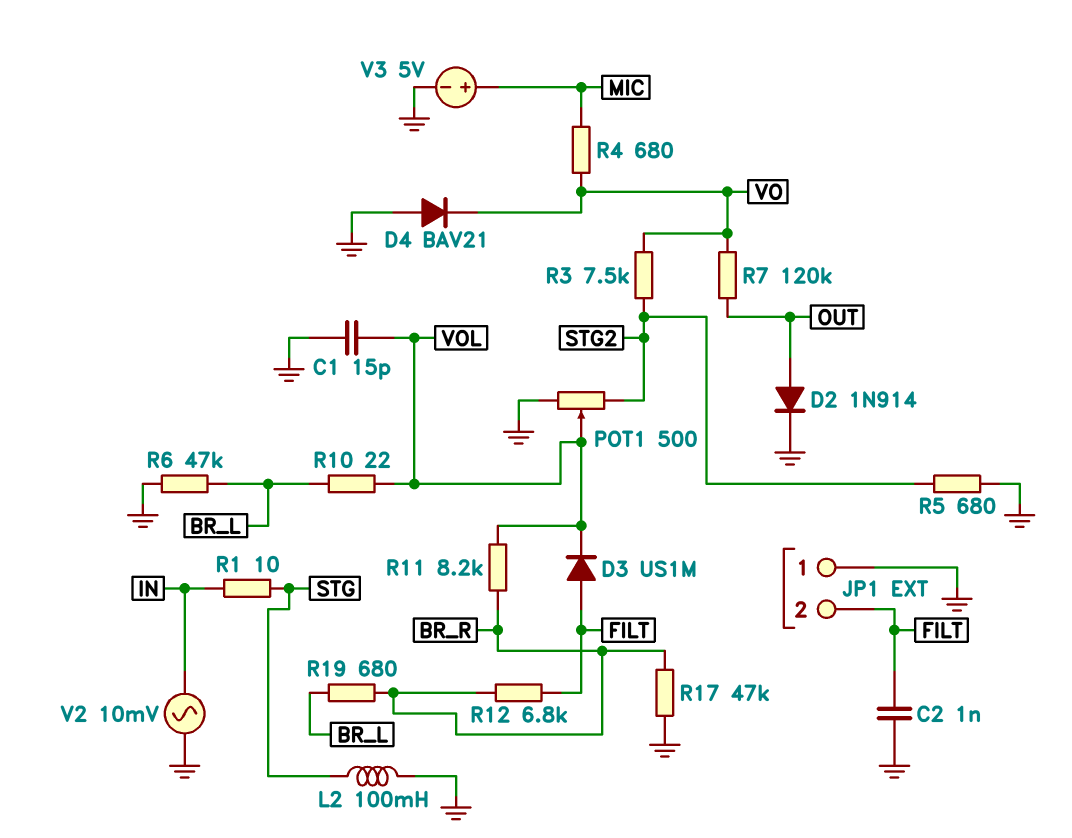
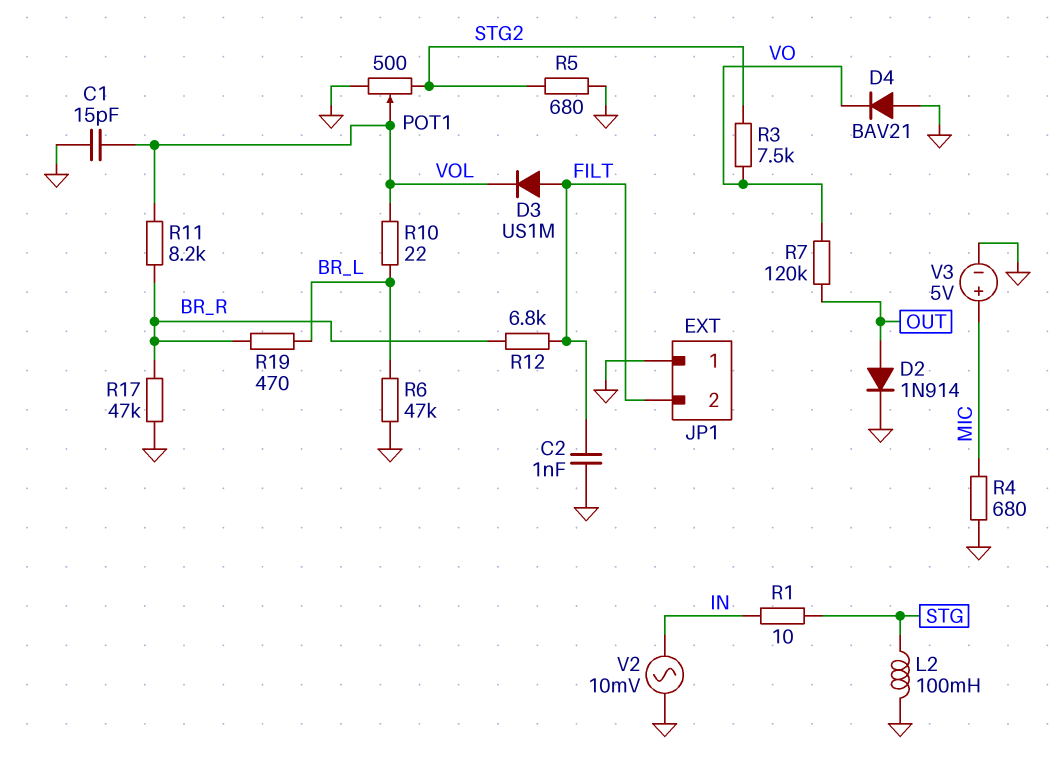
R4: 680 (MIC, VO) -> 680 (GND, MIC)
R19: 680 (BR_L, BR_R) -> 470 (BR_L, BR_R)

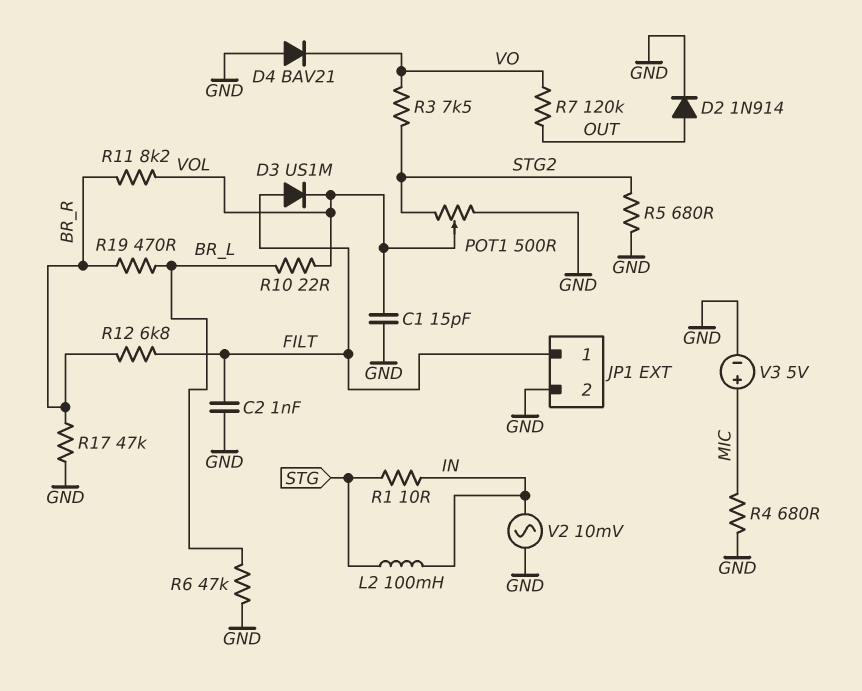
JP1 pin 1: GND -> FILT
JP1 pin 2: FILT -> GND
L2: 100mH (GND, STG) -> 100mH (IN, STG)

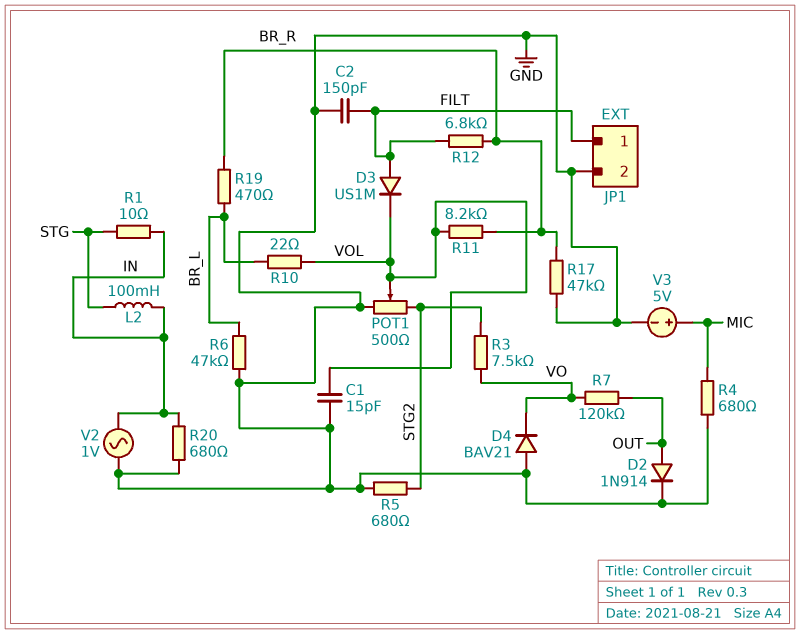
C2: 1nF (FILT, GND) -> 150pF (FILT, GND)
R20: none -> 680 (GND, IN)
V2: AC 10mV (GND, IN) -> AC 1V (GND, IN)

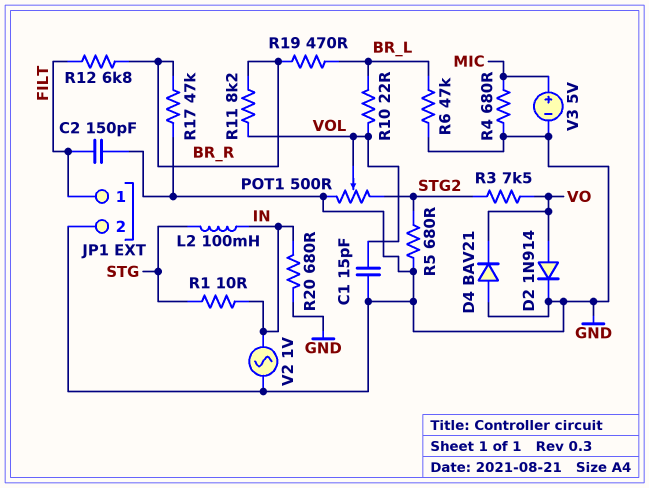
D2: diode 1N914 (A OUT, K GND) -> diode 1N914 (A VO, K GND)
D3: diode US1M (A FILT, K VOL) -> none
R7: 120k (OUT, VO) -> none

